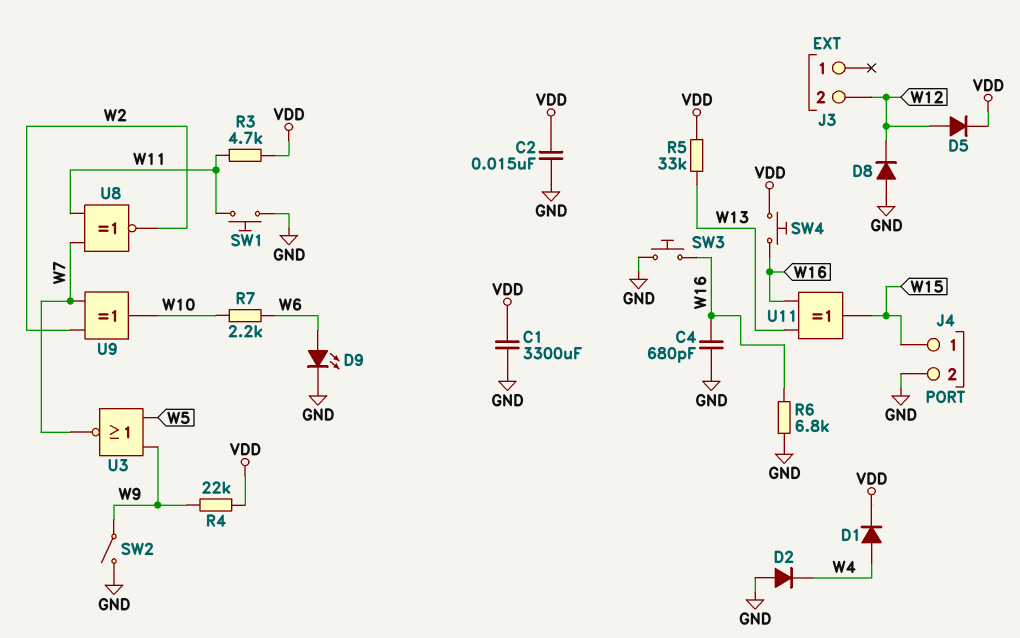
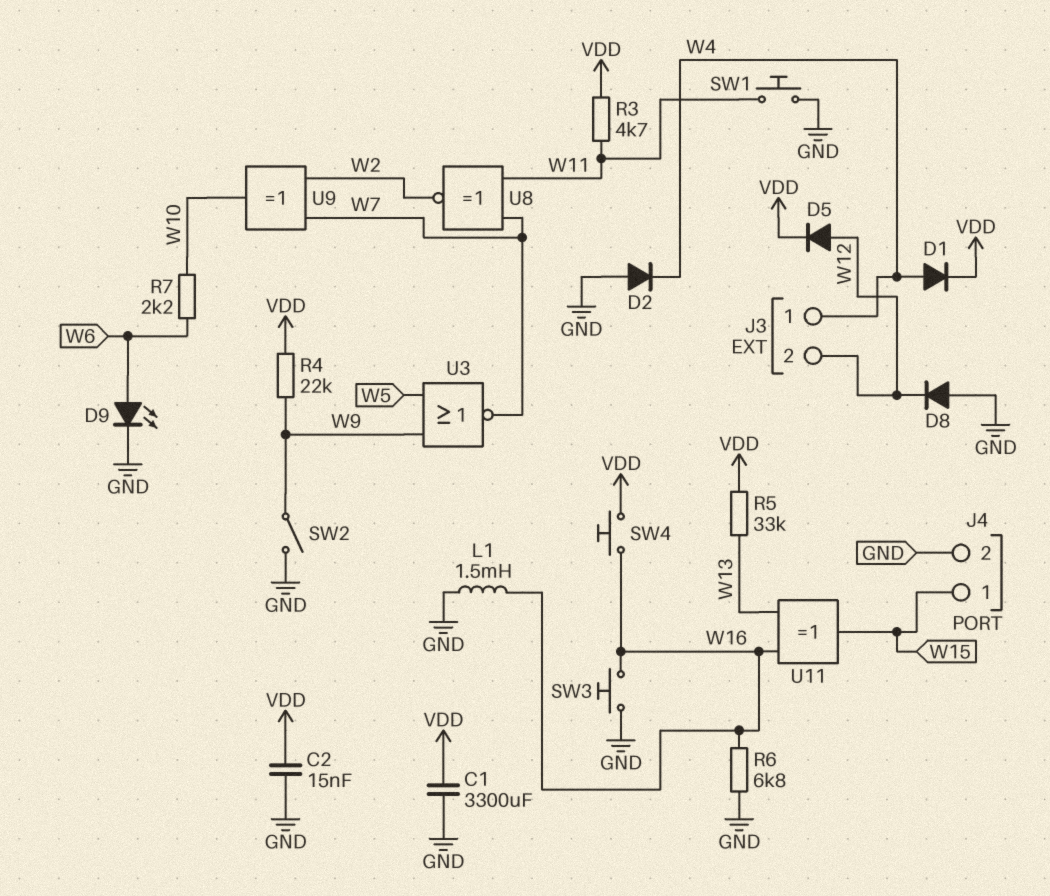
C4: 680pF (GND, W16) -> none
J3 pin 1: none -> W4
L1: none -> 1.5mH (GND, W16)

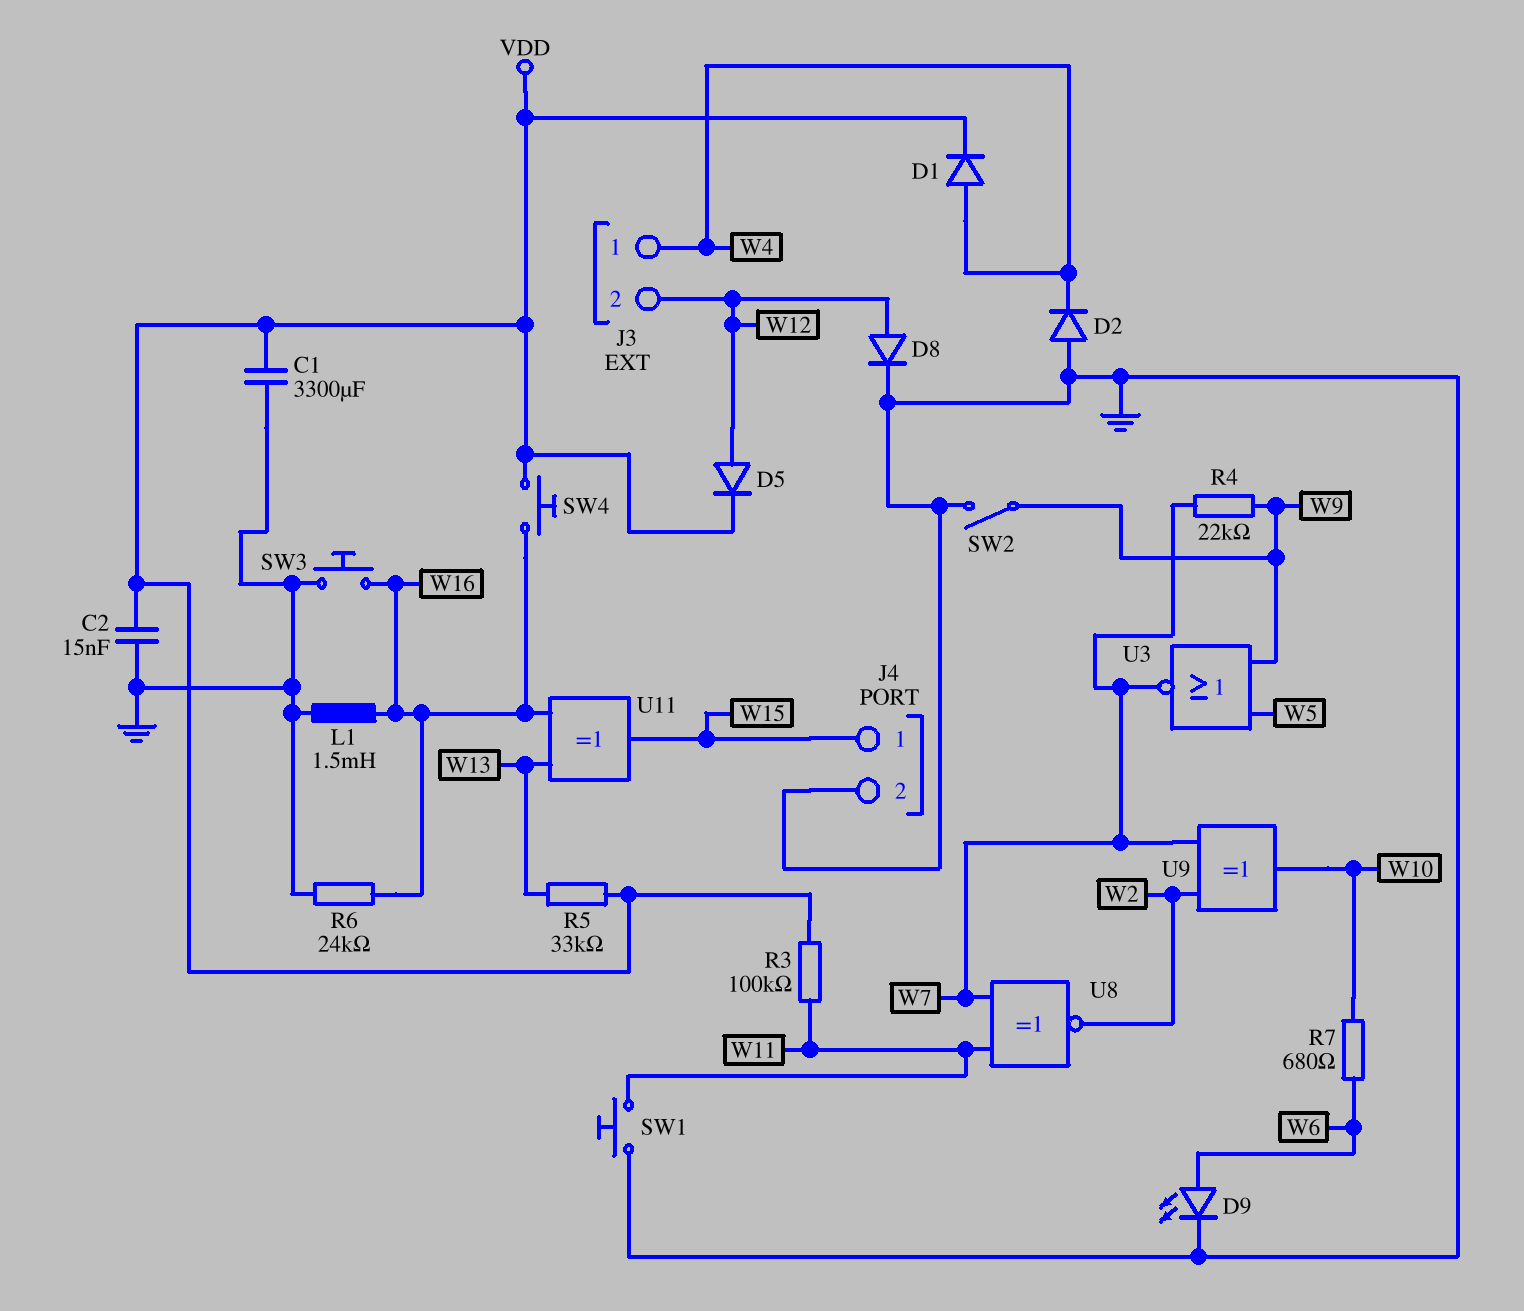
D8: diode (A GND, K W12) -> diode (A W12, K GND)
R3: 4.7k (VDD, W11) -> 100k (VDD, W11)
R4: 22k (VDD, W9) -> 22k (W7, W9)
R6: 6.8k (GND, W16) -> 24k (GND, W16)
R7: 2.2k (W6, W10) -> 680 (W6, W10)

